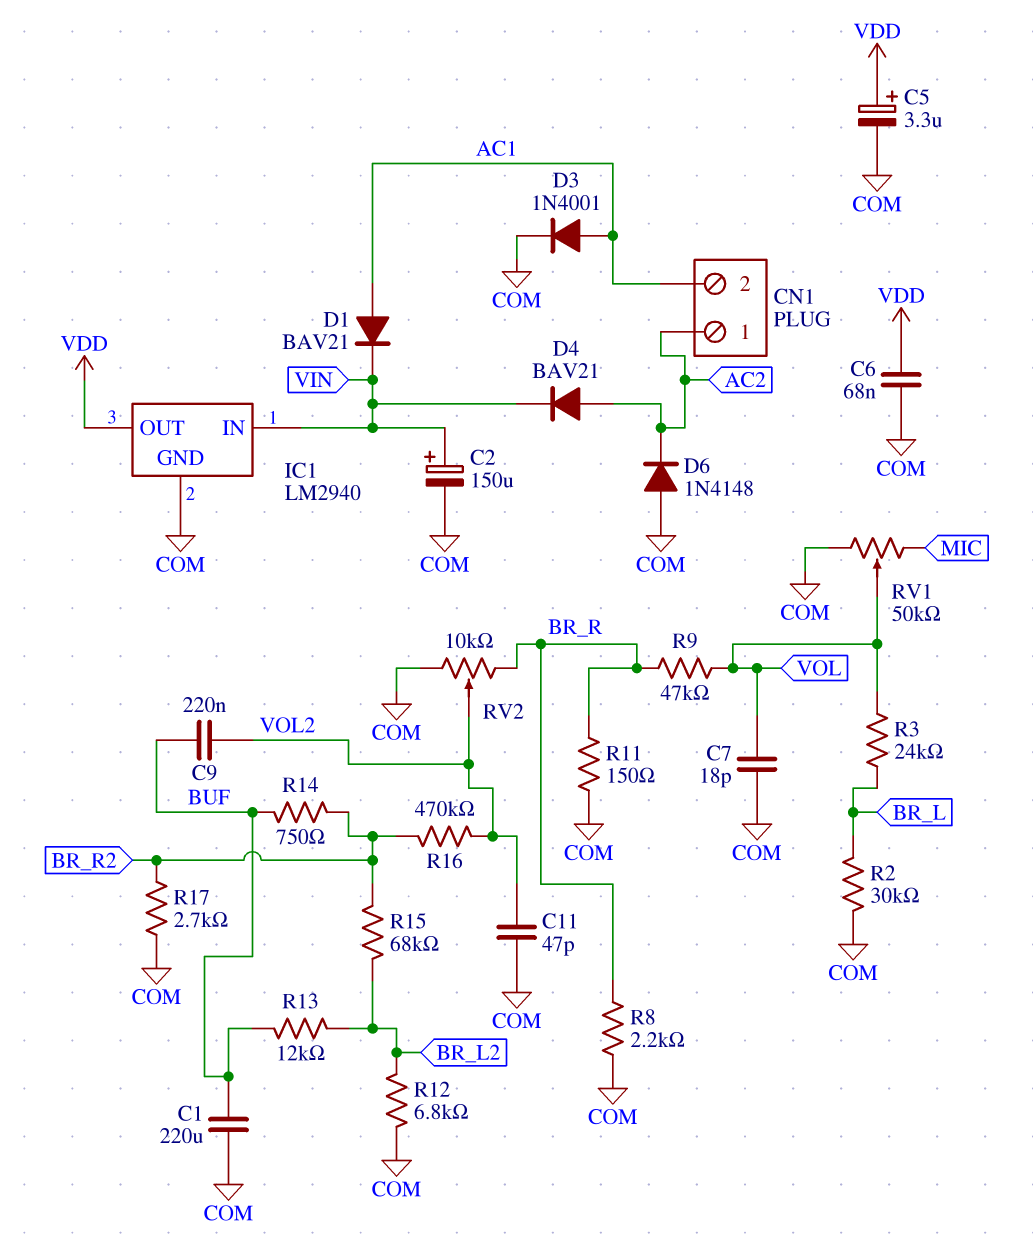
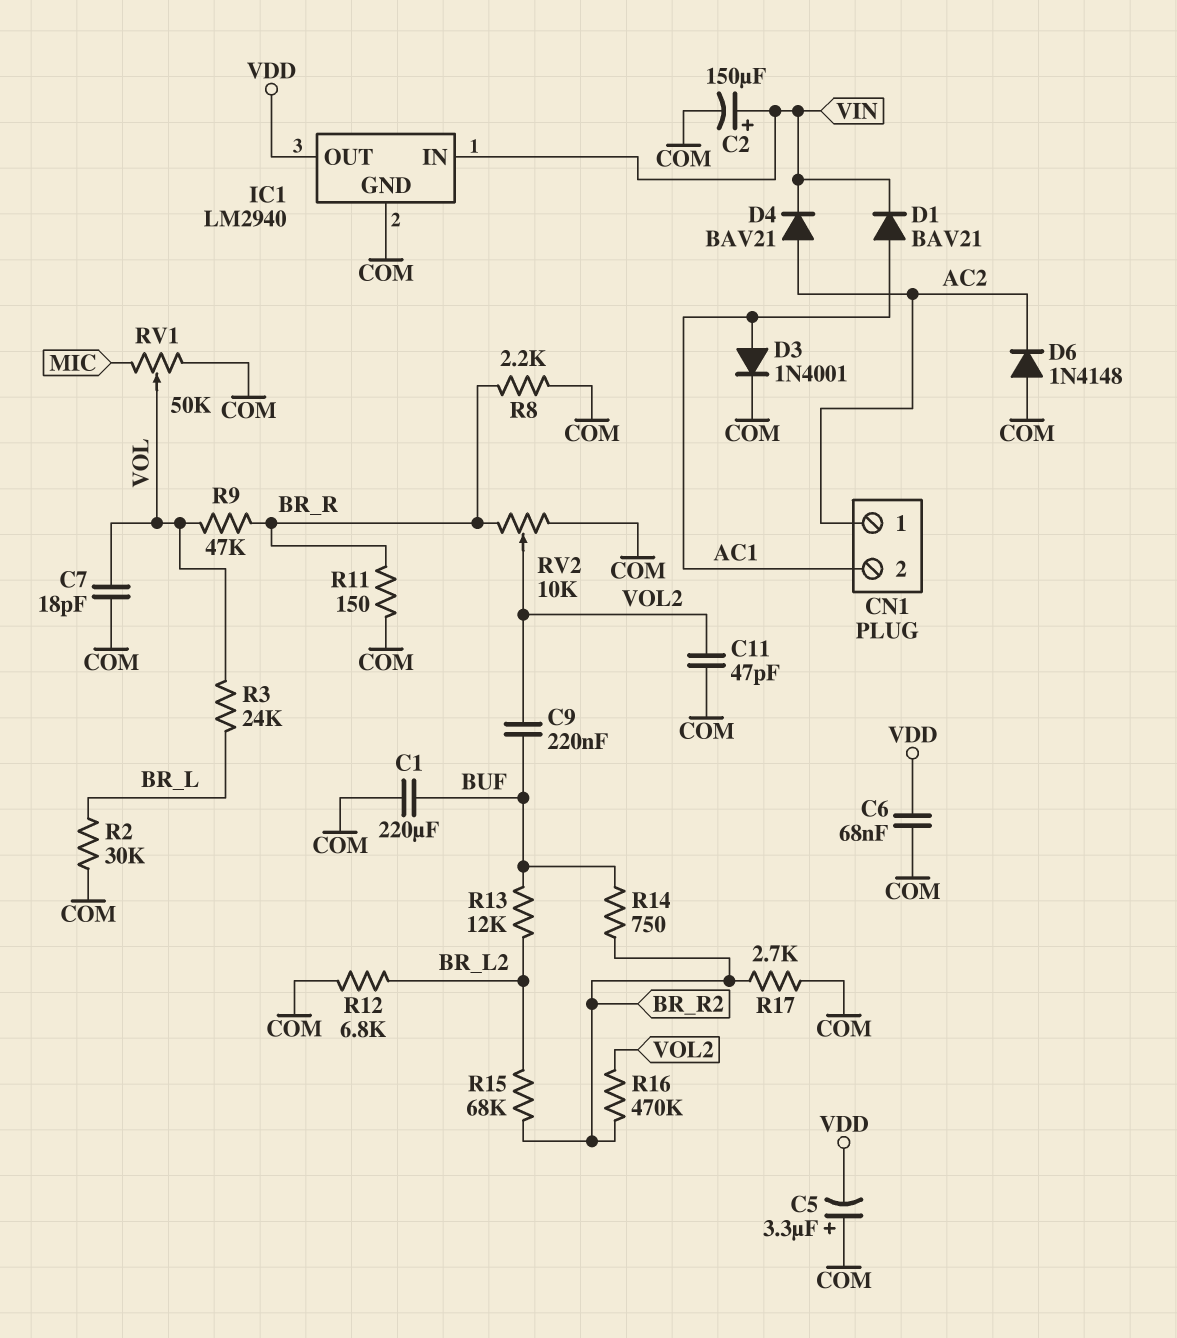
C5: 3.3uF (plus VDD, minus COM) -> 3.3uF (plus COM, minus VDD)

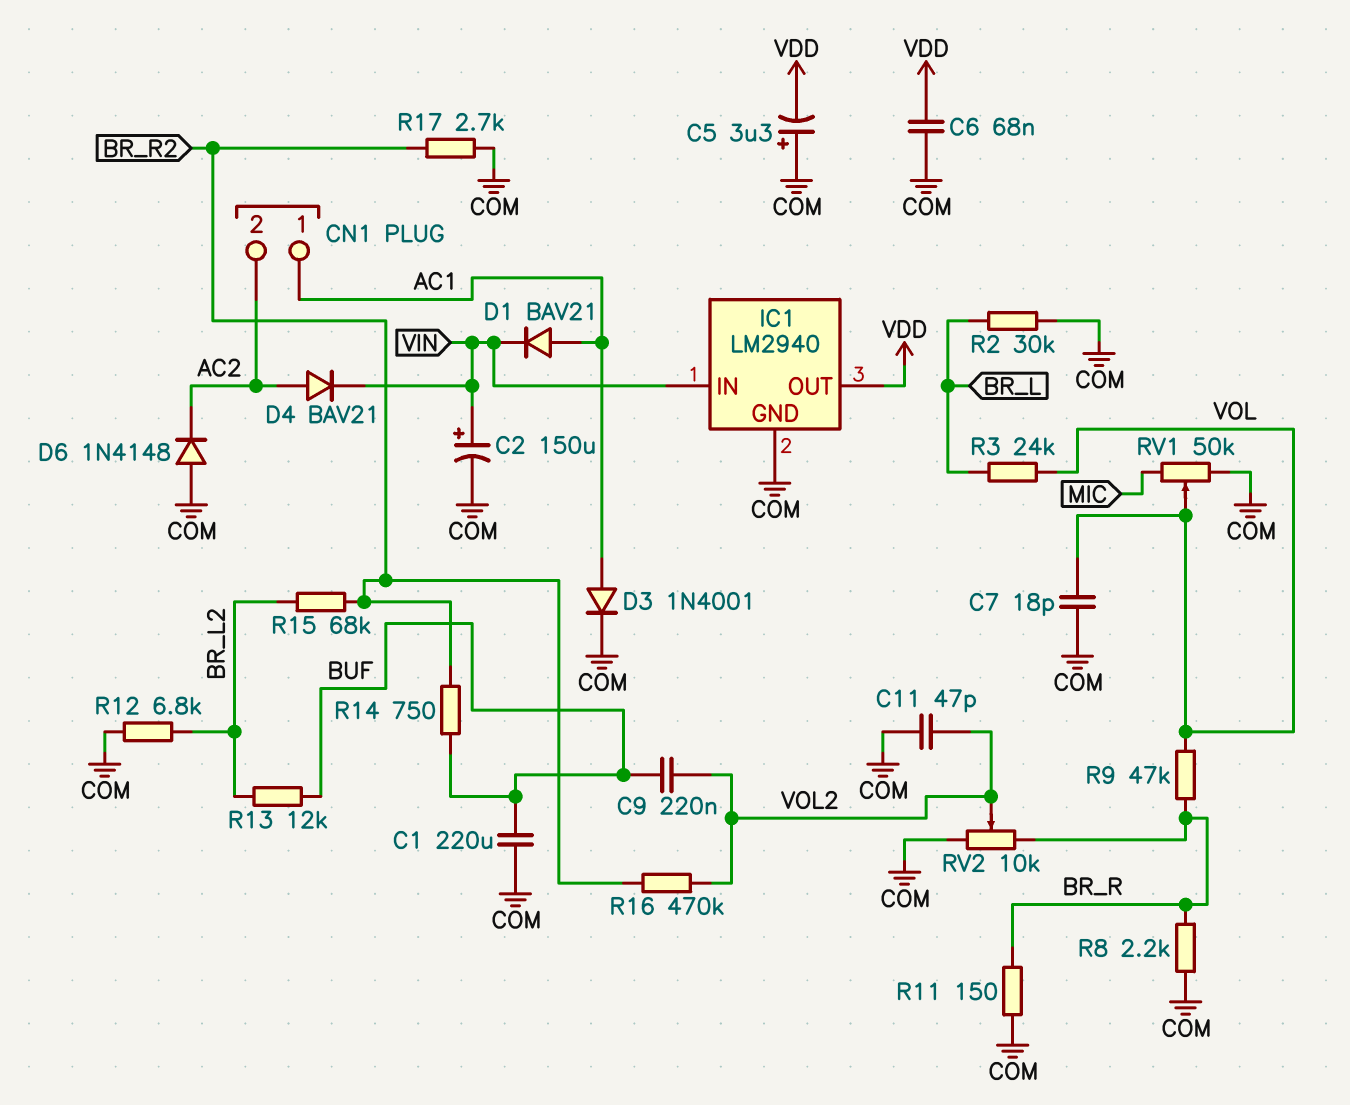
CN1 pin 1: AC2 -> AC1
CN1 pin 2: AC1 -> AC2

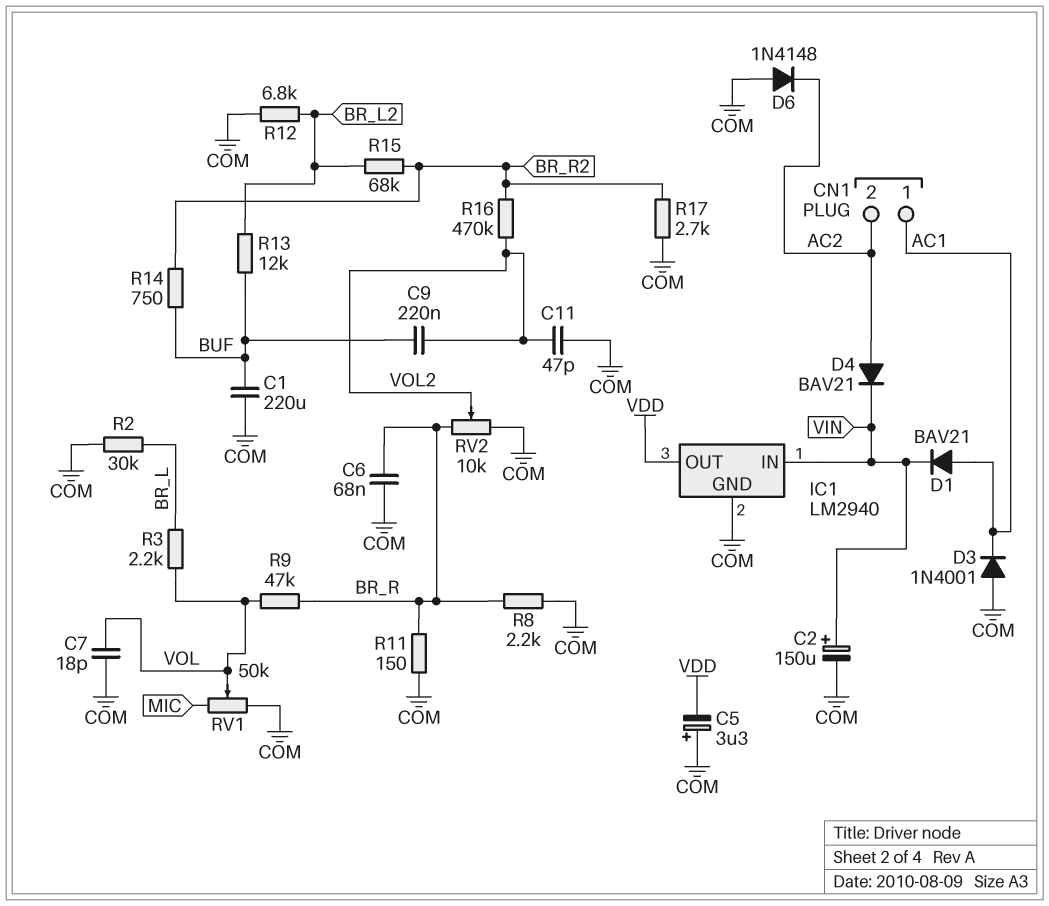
C6: 68nF (COM, VDD) -> 68nF (BR_R, COM)
D3: diode 1N4001 (A AC1, K COM) -> diode 1N4001 (A COM, K AC1)
R3: 24k (BR_L, VOL) -> 2.2k (BR_L, VOL)

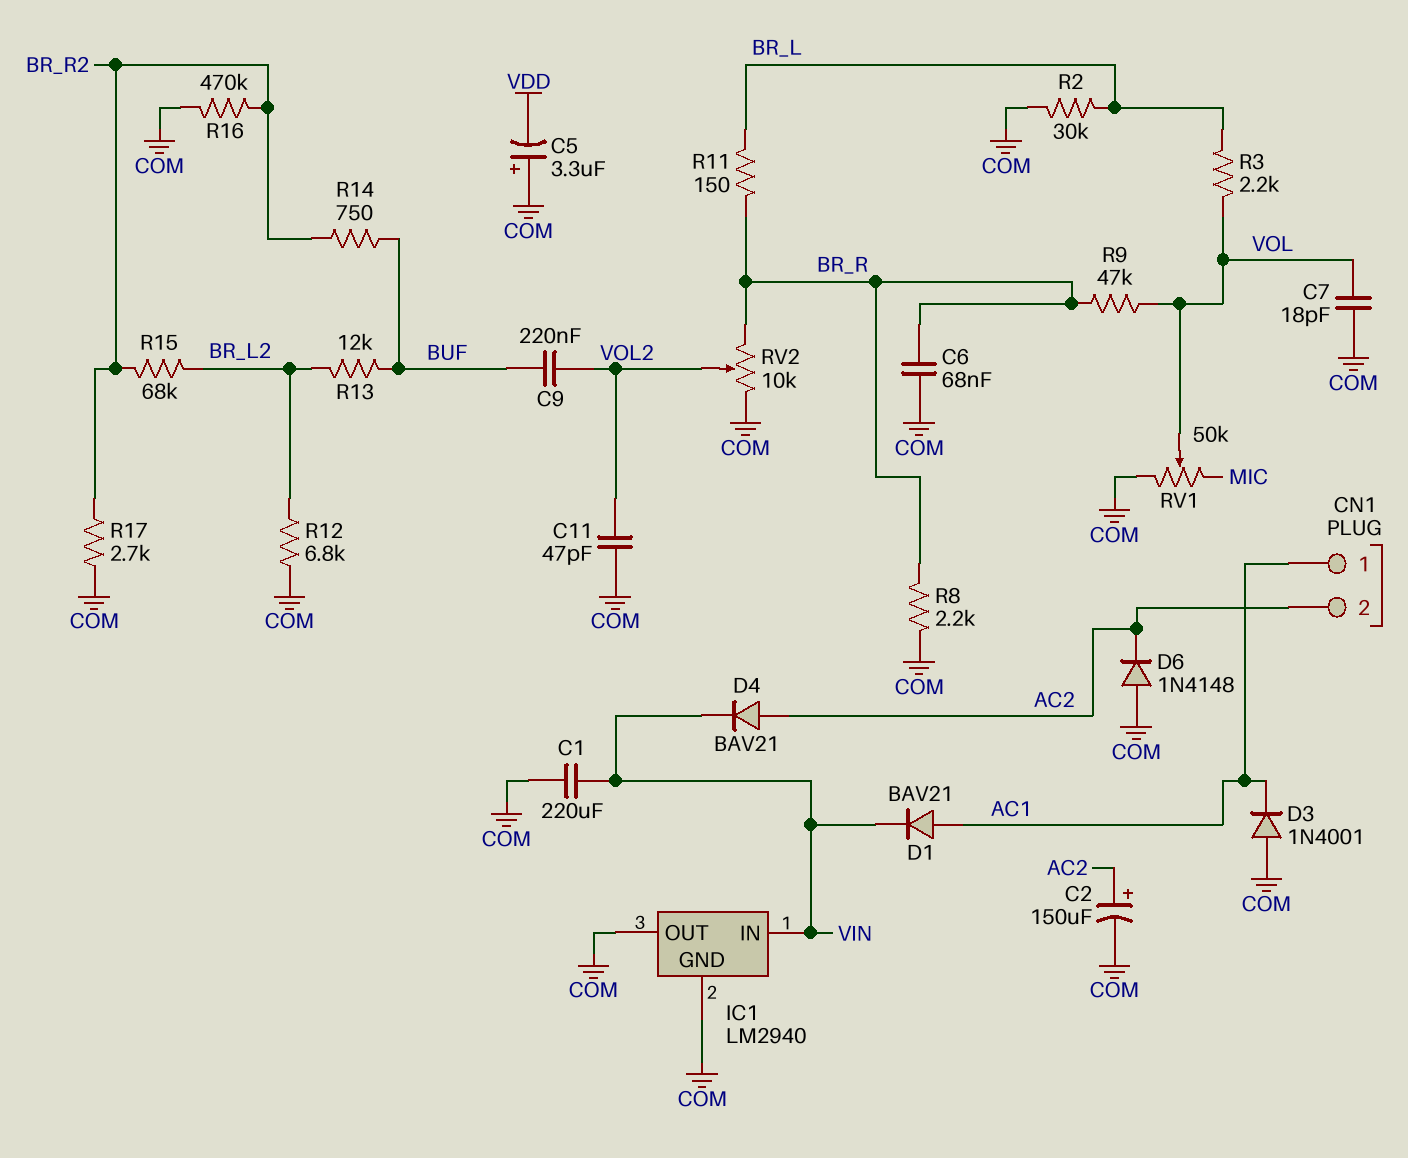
C1: 220uF (BUF, COM) -> 220uF (COM, VIN)
C2: 150uF (plus VIN, minus COM) -> 150uF (plus AC2, minus COM)
IC1 pin OUT: VDD -> COM
R11: 150 (BR_R, COM) -> 150 (BR_L, BR_R)
R16: 470k (BR_R2, VOL2) -> 470k (BR_R2, COM)

